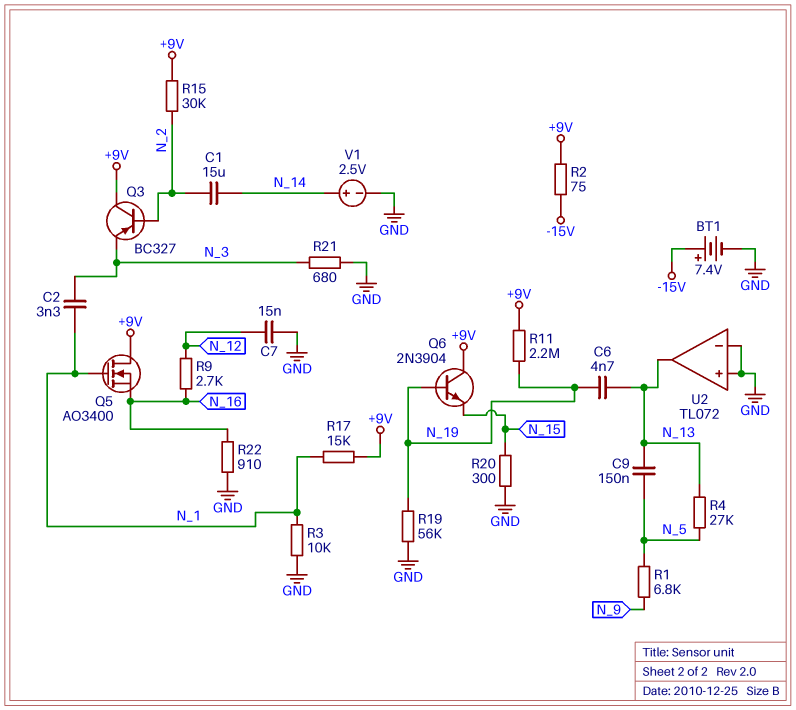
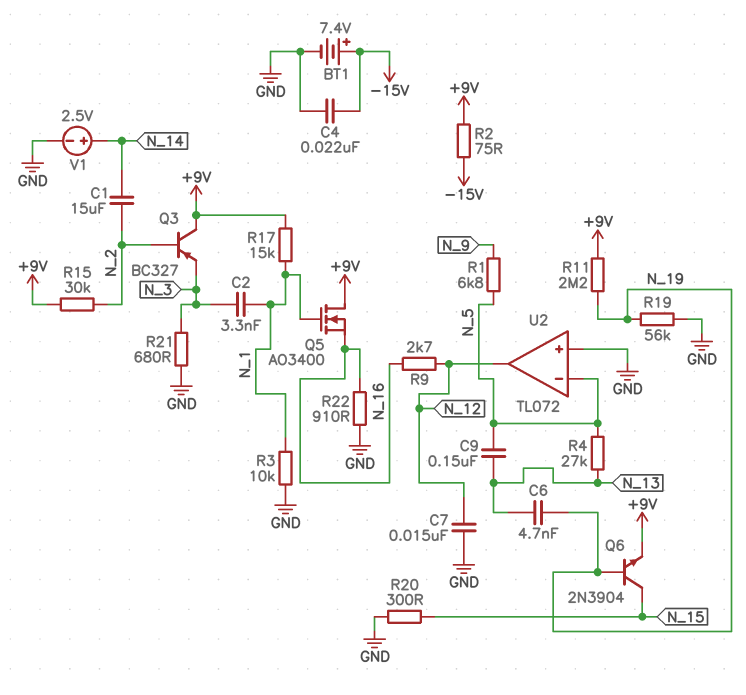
C4: none -> 22nF (-15V, GND)
Q6: NPN 2N3904 (B N_19, C +9V, E N_15) -> NPN 2N3904 (B N_19, C N_15, E +9V)
U2 pin in-: GND -> N_5
U2 pin out: N_13 -> N_12

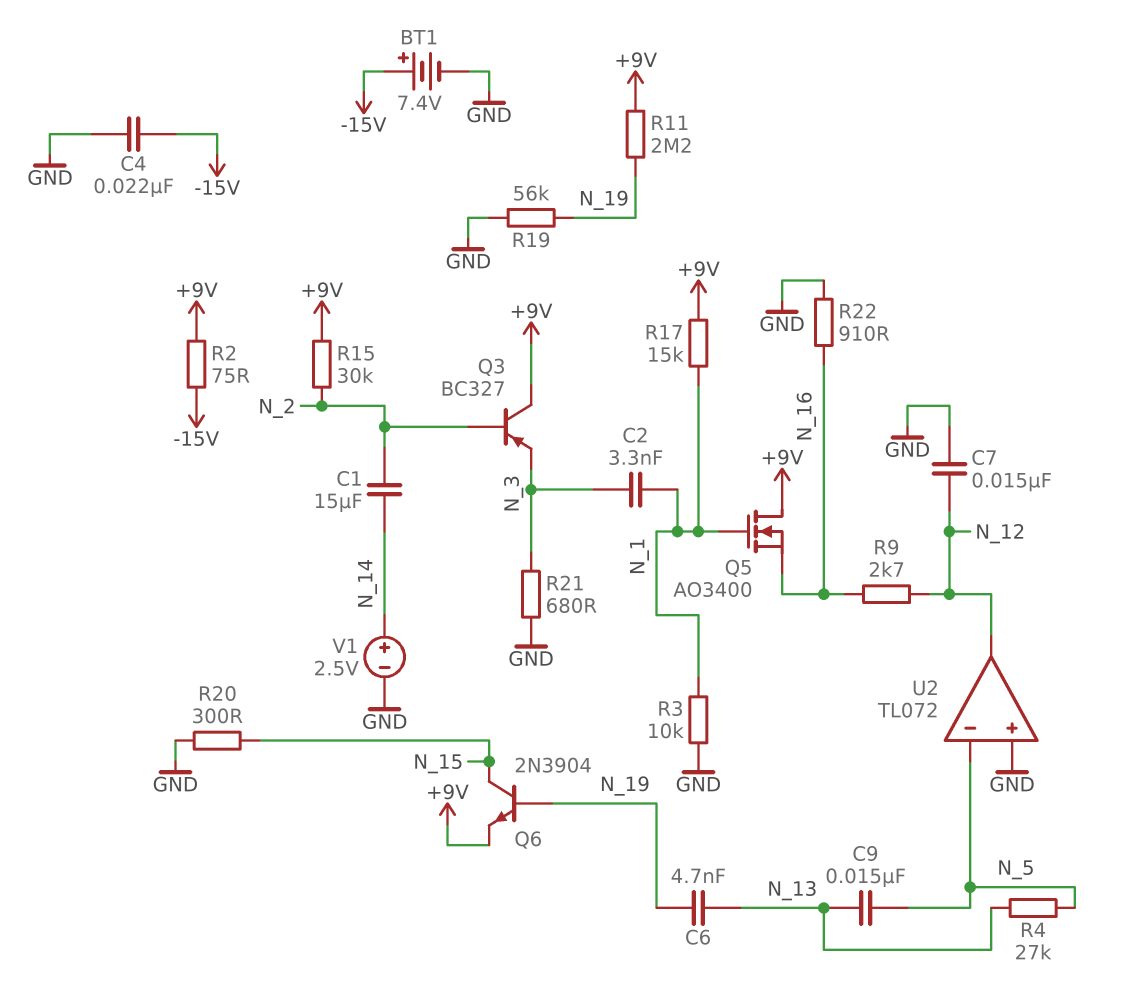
C9: 150nF (N_5, N_13) -> 15nF (N_5, N_13)
R1: 6.8k (N_5, N_9) -> none

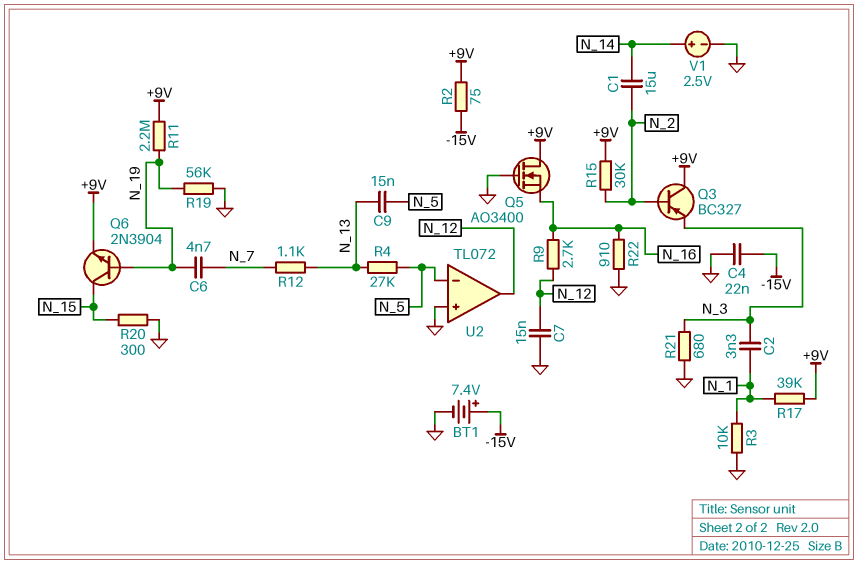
C6: 4.7nF (N_13, N_19) -> 4.7nF (N_7, N_19)
Q5: NMOS AO3400 (G N_1, D +9V, S N_16) -> NMOS AO3400 (G GND, D +9V, S N_16)
R12: none -> 1.1k (N_7, N_13)
R17: 15k (+9V, N_1) -> 39k (+9V, N_1)

